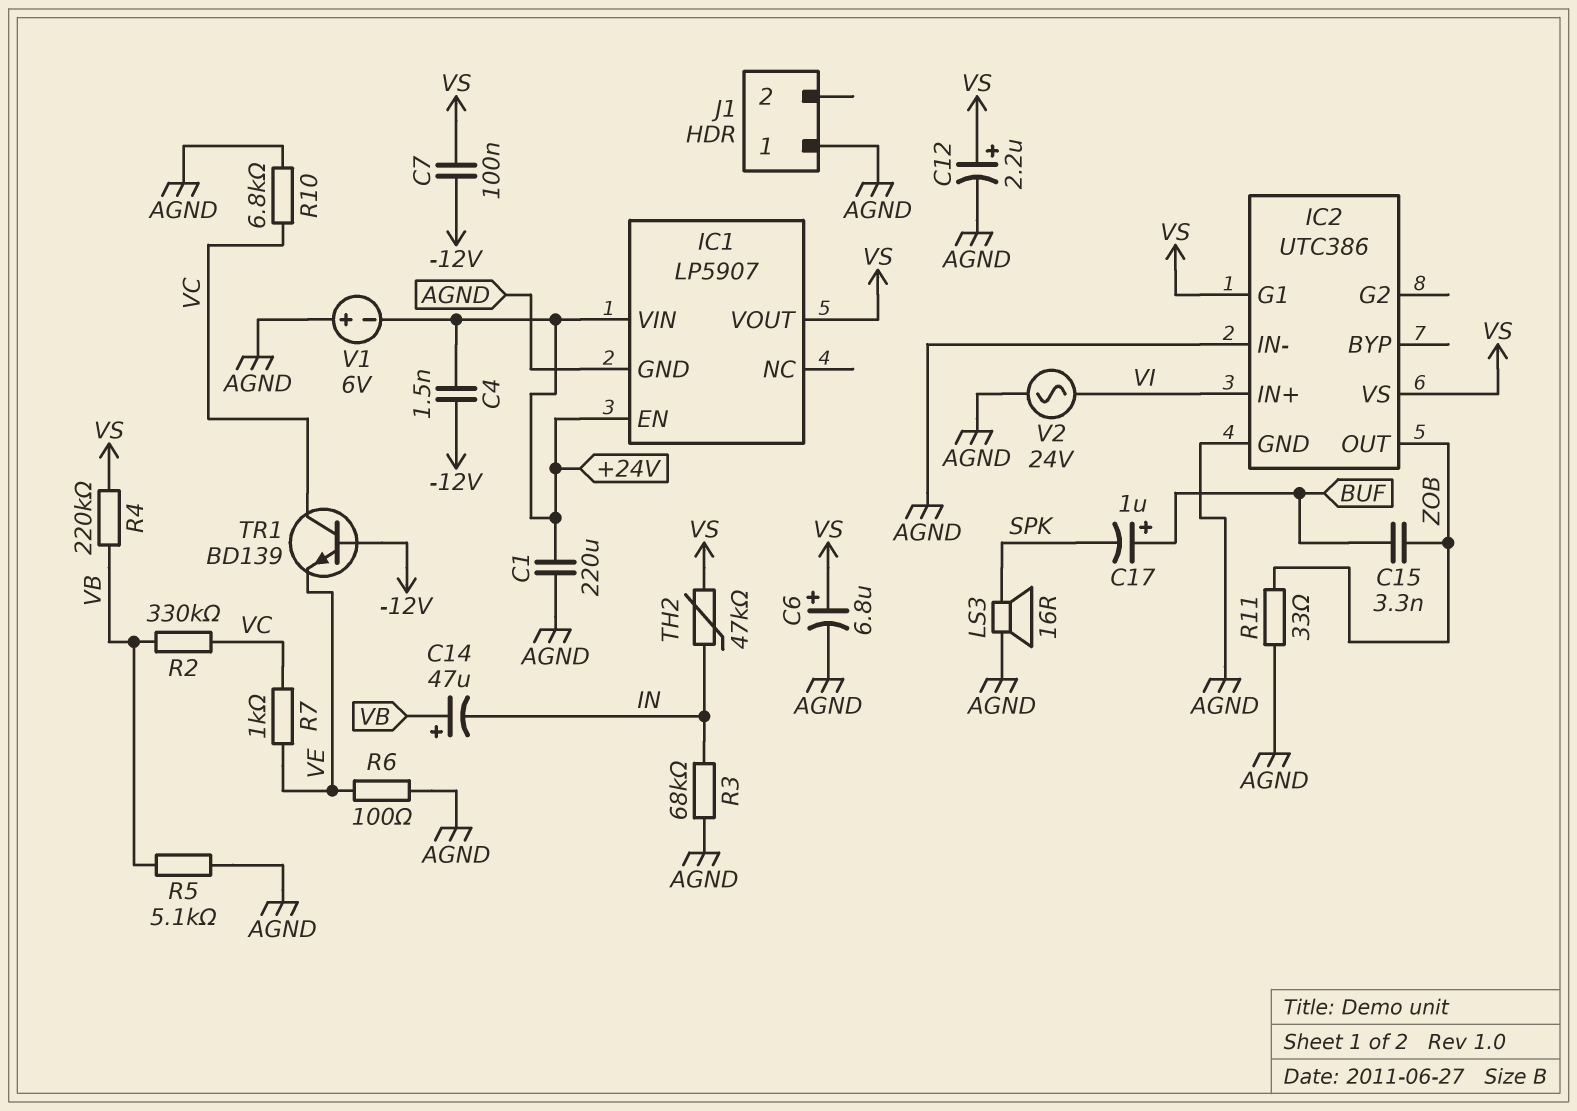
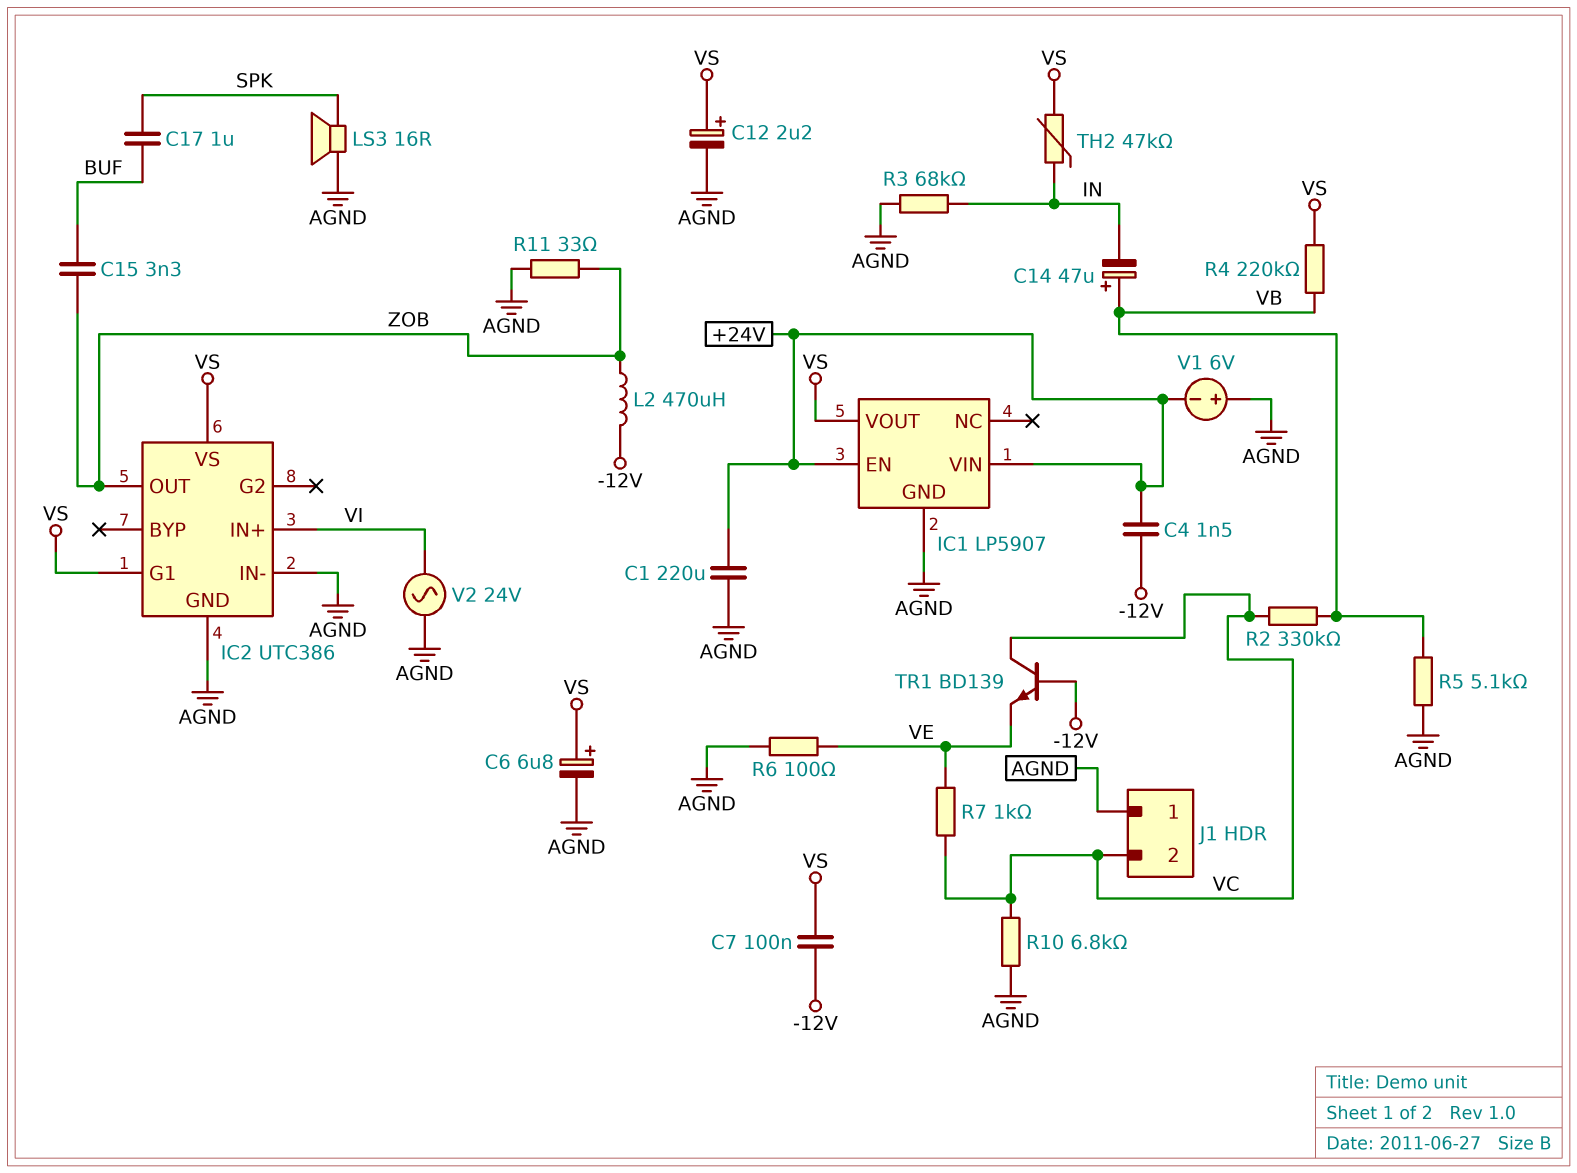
C17: 1uF (plus BUF, minus SPK) -> 1uF (BUF, SPK)
J1 pin 2: none -> VC
L2: none -> 470uH (-12V, ZOB)

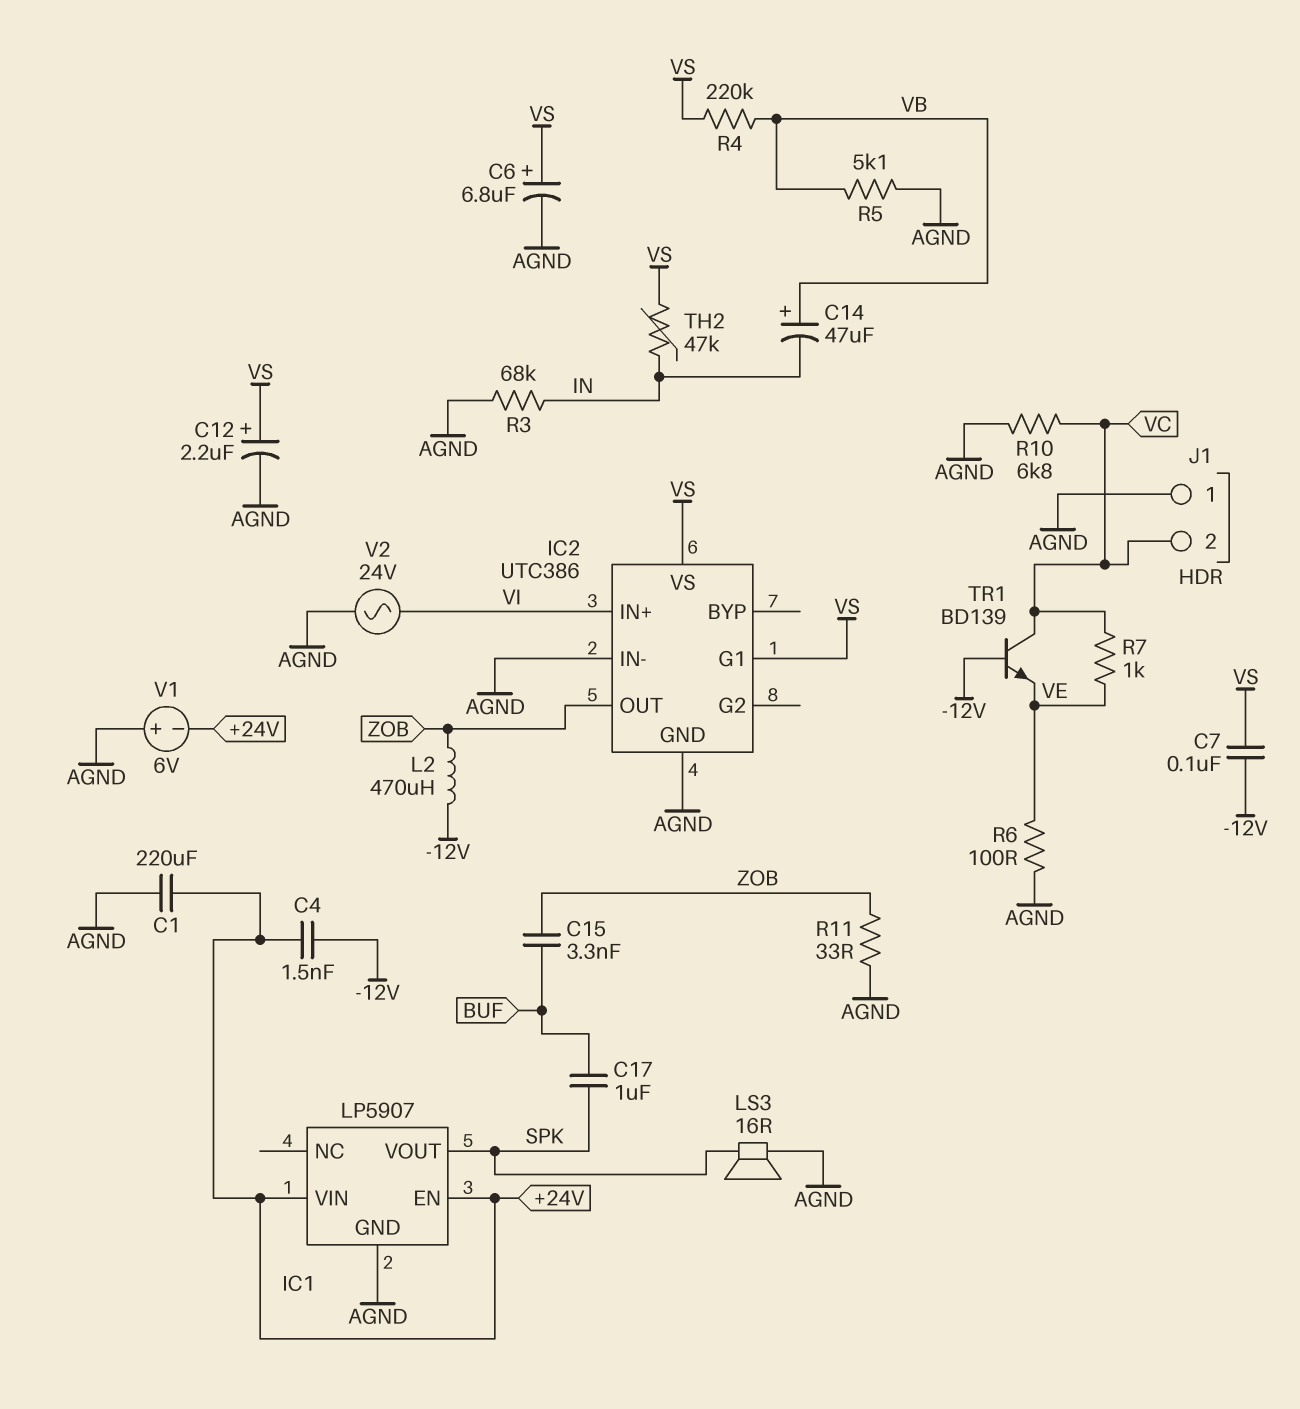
IC1 pin VOUT: VS -> SPK
R2: 330k (VB, VC) -> none

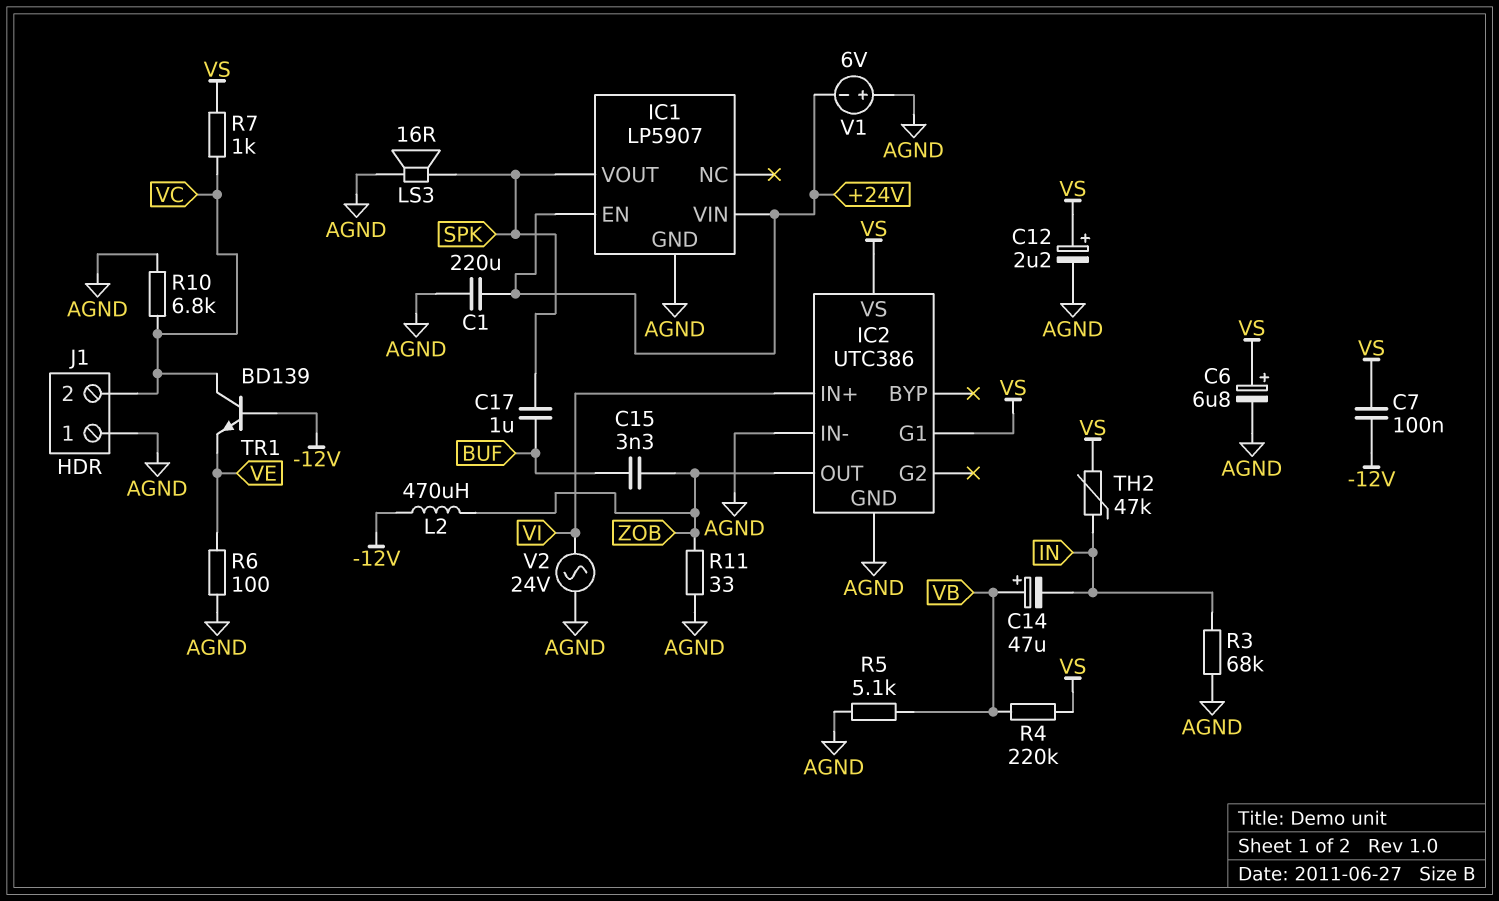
C4: 1.5nF (+24V, -12V) -> none
R7: 1k (VC, VE) -> 1k (VC, VS)

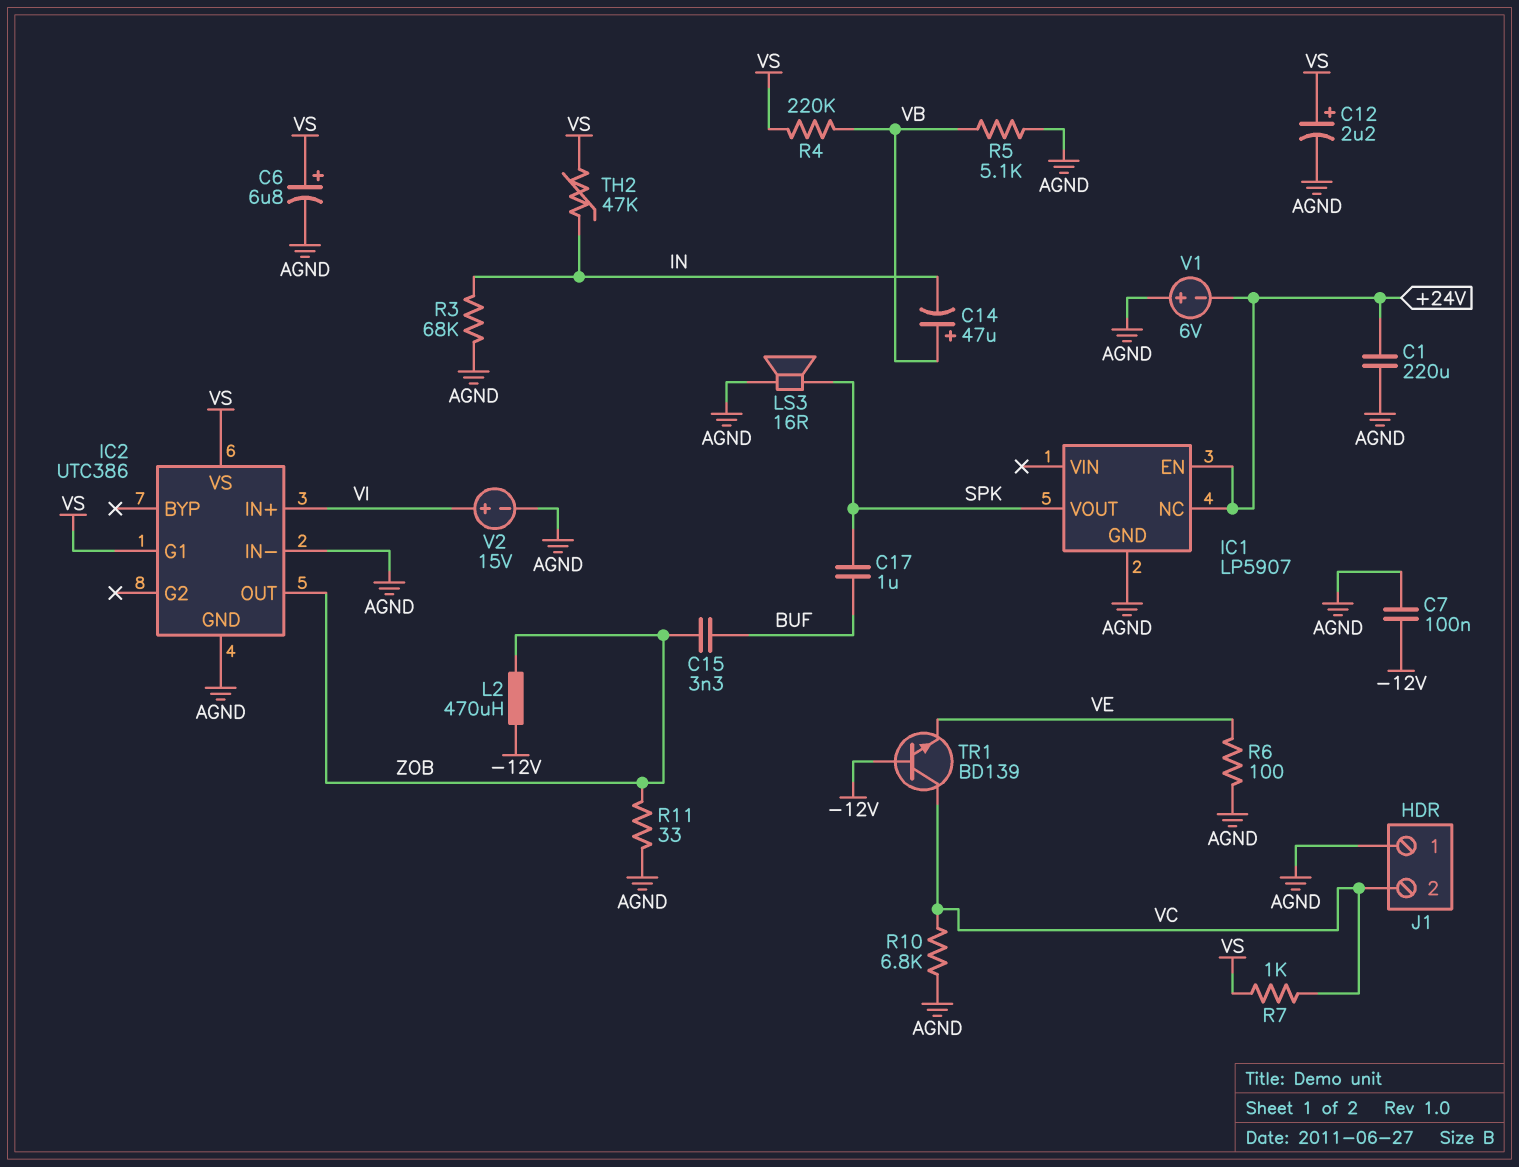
C7: 100nF (-12V, VS) -> 100nF (-12V, AGND)
IC1 pin NC: none -> +24V
IC1 pin VIN: +24V -> none
V2: AC 24V (AGND, VI) -> 15V (plus VI, minus AGND)

